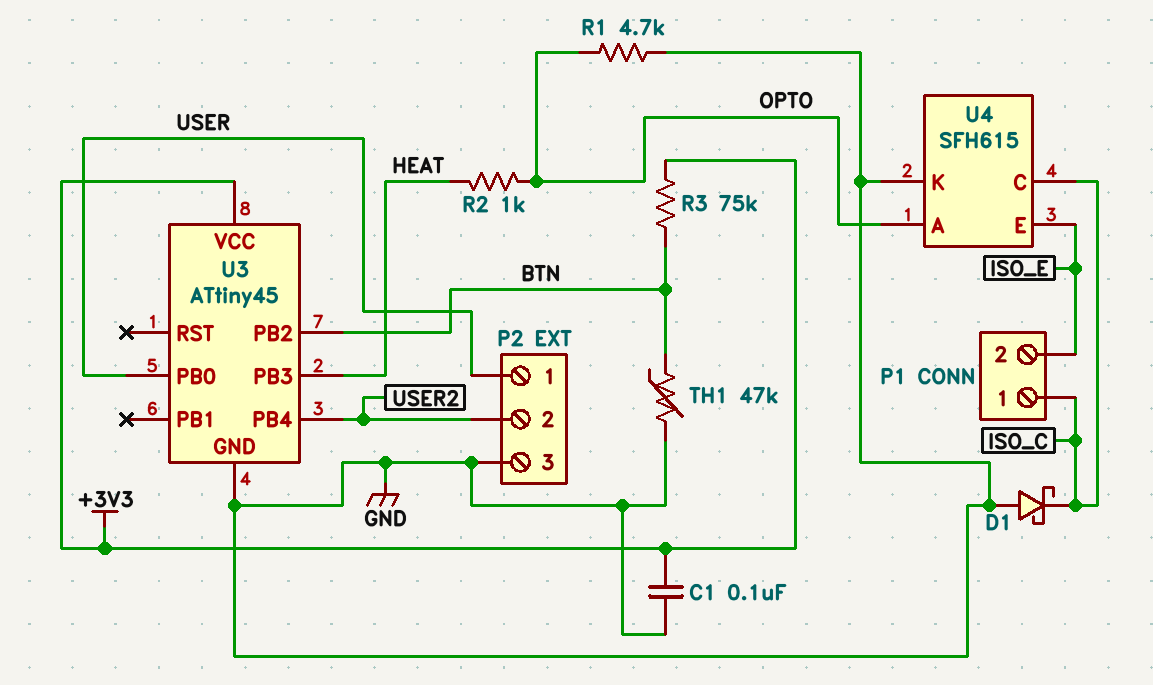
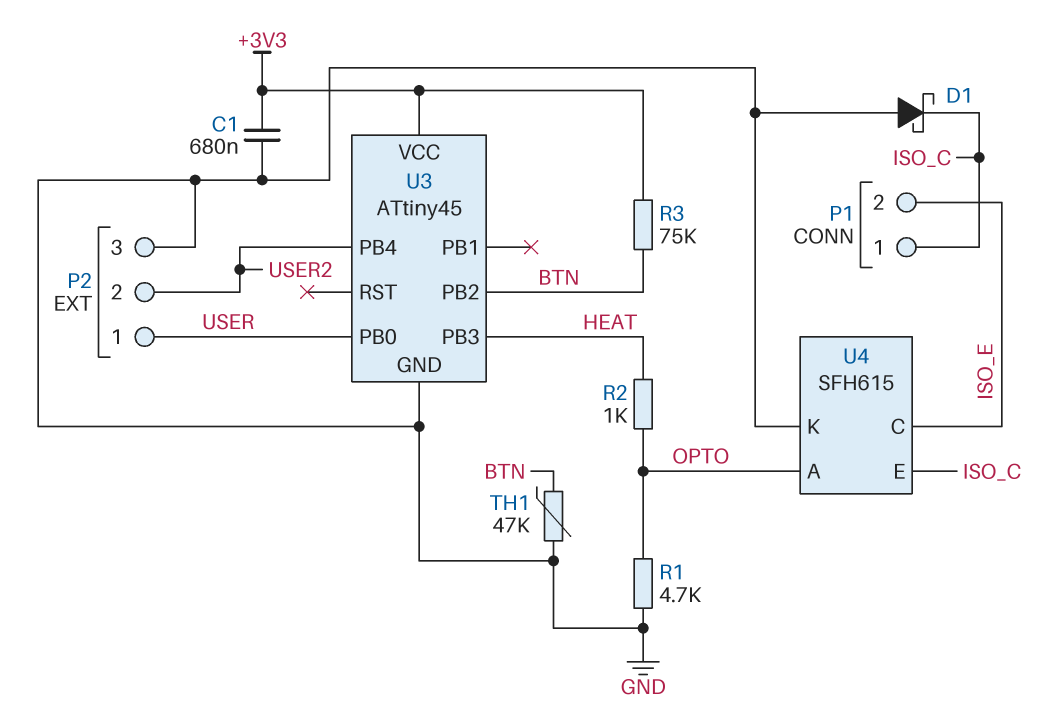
C1: 100nF (+3V3, GND) -> 680nF (+3V3, GND)
U4 pin C: ISO_C -> ISO_E
U4 pin E: ISO_E -> ISO_C

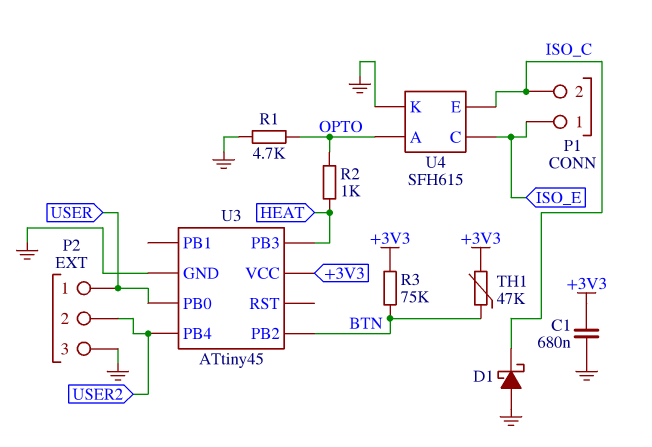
P1 pin 1: ISO_C -> ISO_E
P1 pin 2: ISO_E -> ISO_C
TH1: 47k (BTN, GND) -> 47k (+3V3, BTN)

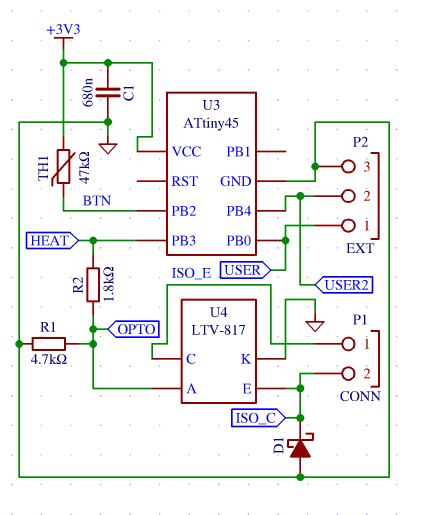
R2: 1k (HEAT, OPTO) -> 1.8k (HEAT, OPTO)
R3: 75k (+3V3, BTN) -> none
U4: SFH615 -> LTV-817

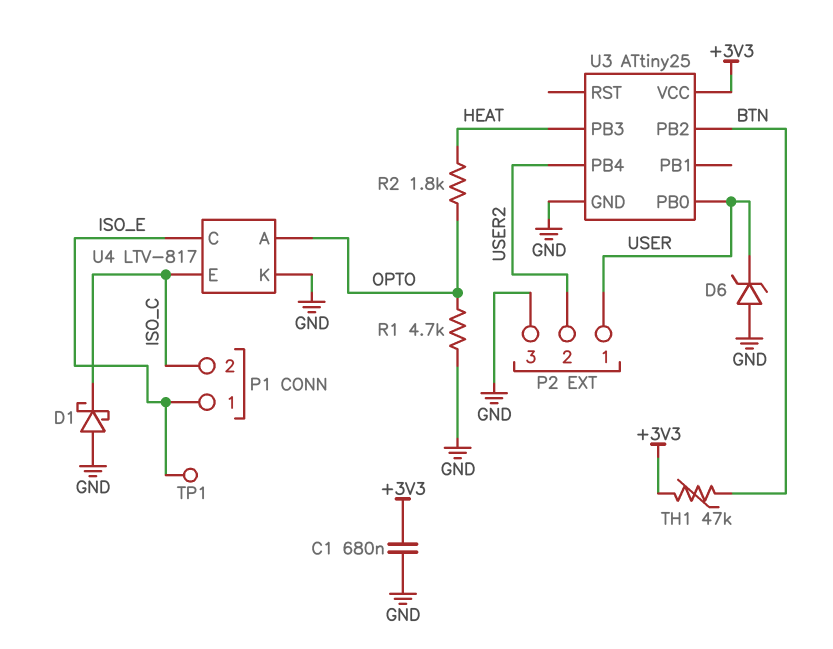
D6: none -> zener (A GND, K USER)
TP1: none -> test point (ISO_E)
U3: ATtiny45 -> ATtiny25

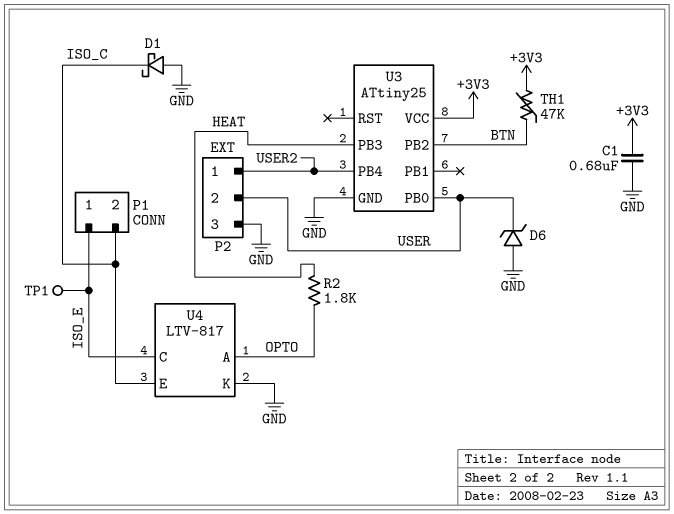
P2 pin 1: USER -> USER2
P2 pin 2: USER2 -> USER
R1: 4.7k (GND, OPTO) -> none

